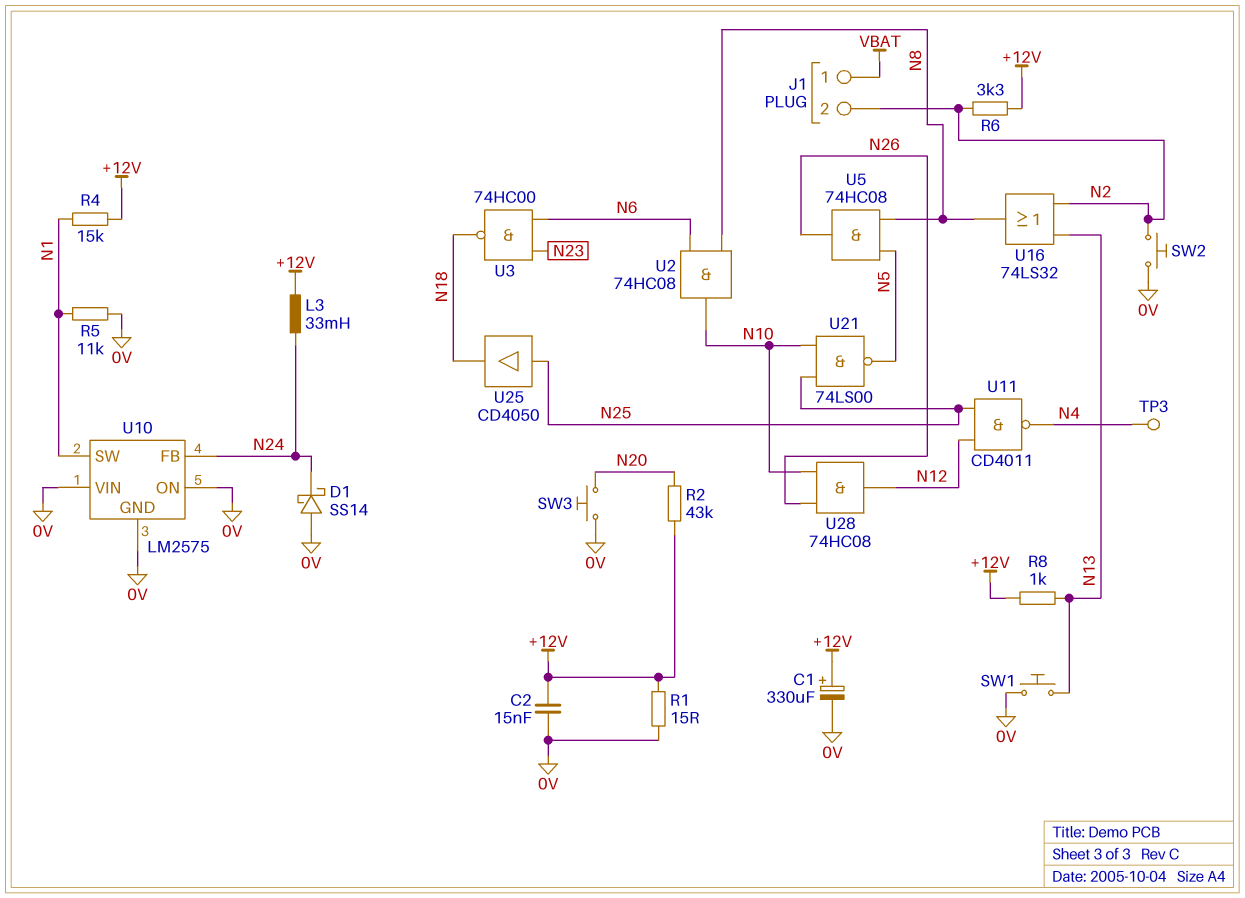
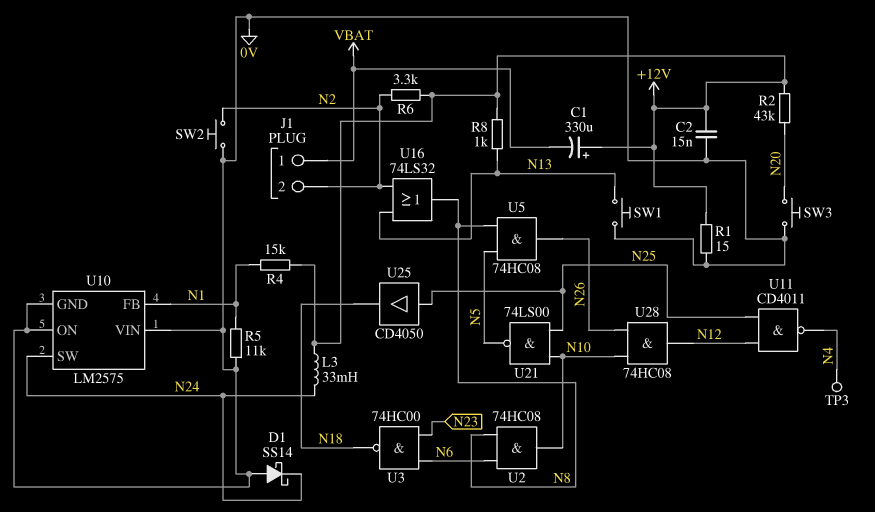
C1: 330uF (plus +12V, minus 0V) -> 330uF (plus +12V, minus VBAT)
U10 pin FB: N24 -> N1
U10 pin SW: N1 -> N24

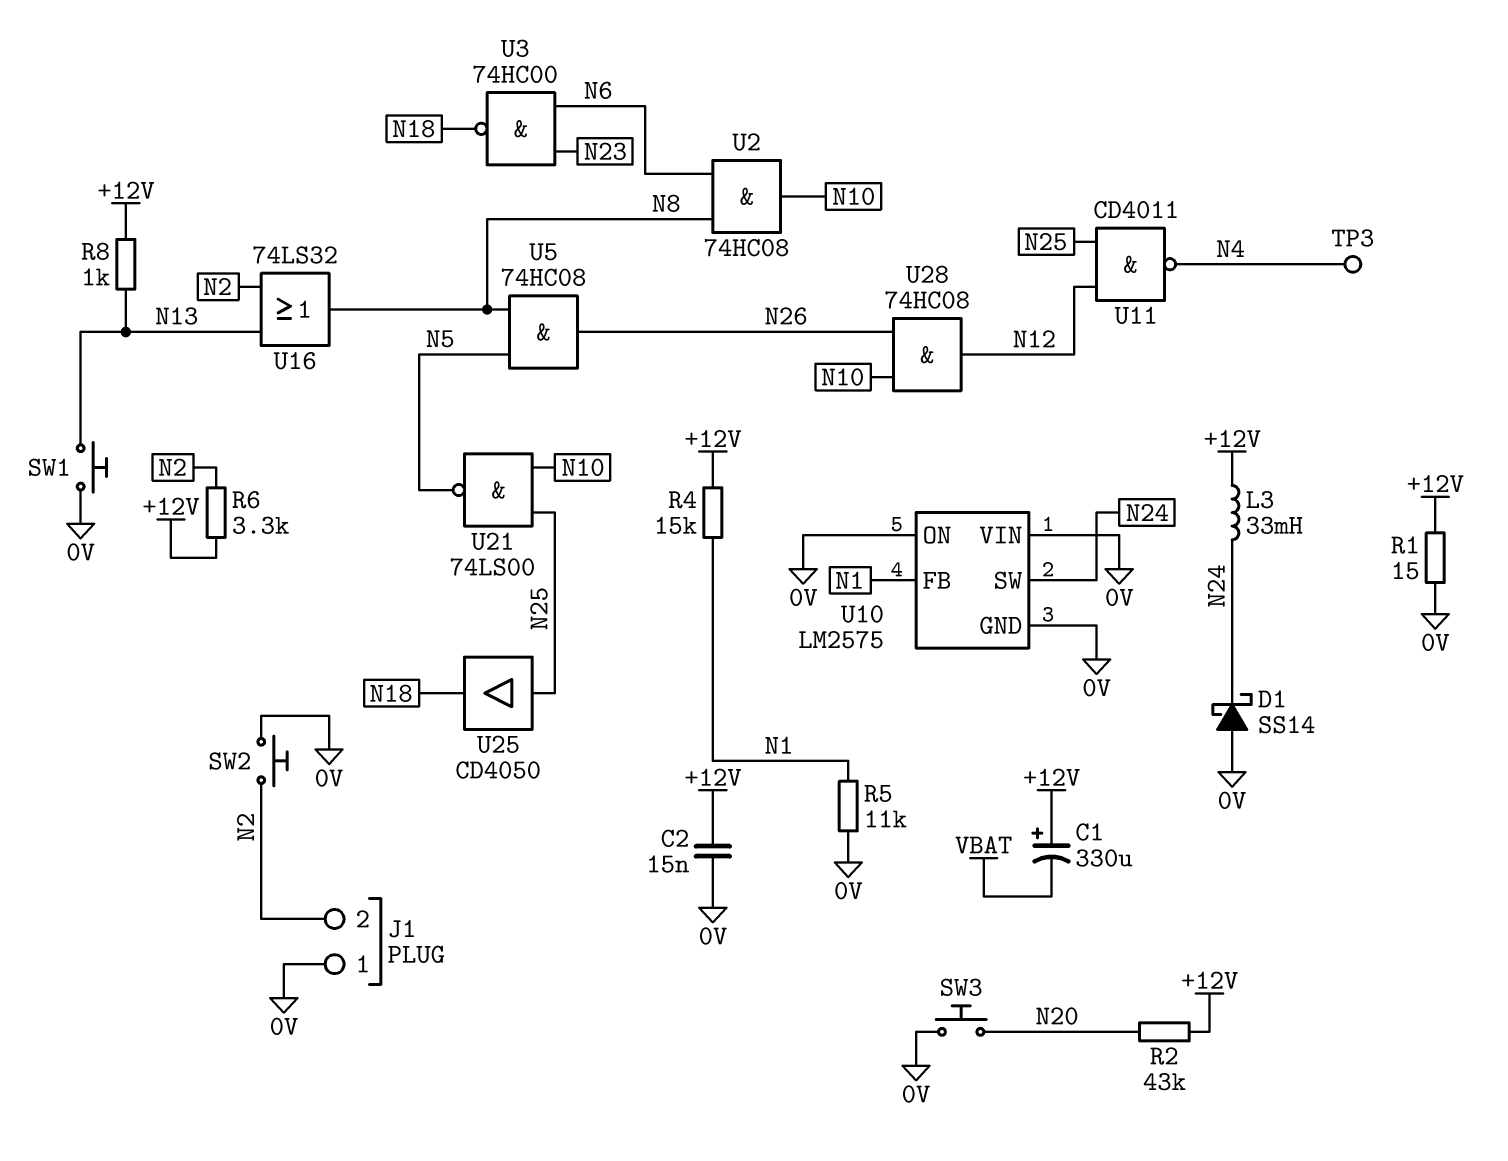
J1 pin 1: VBAT -> 0V

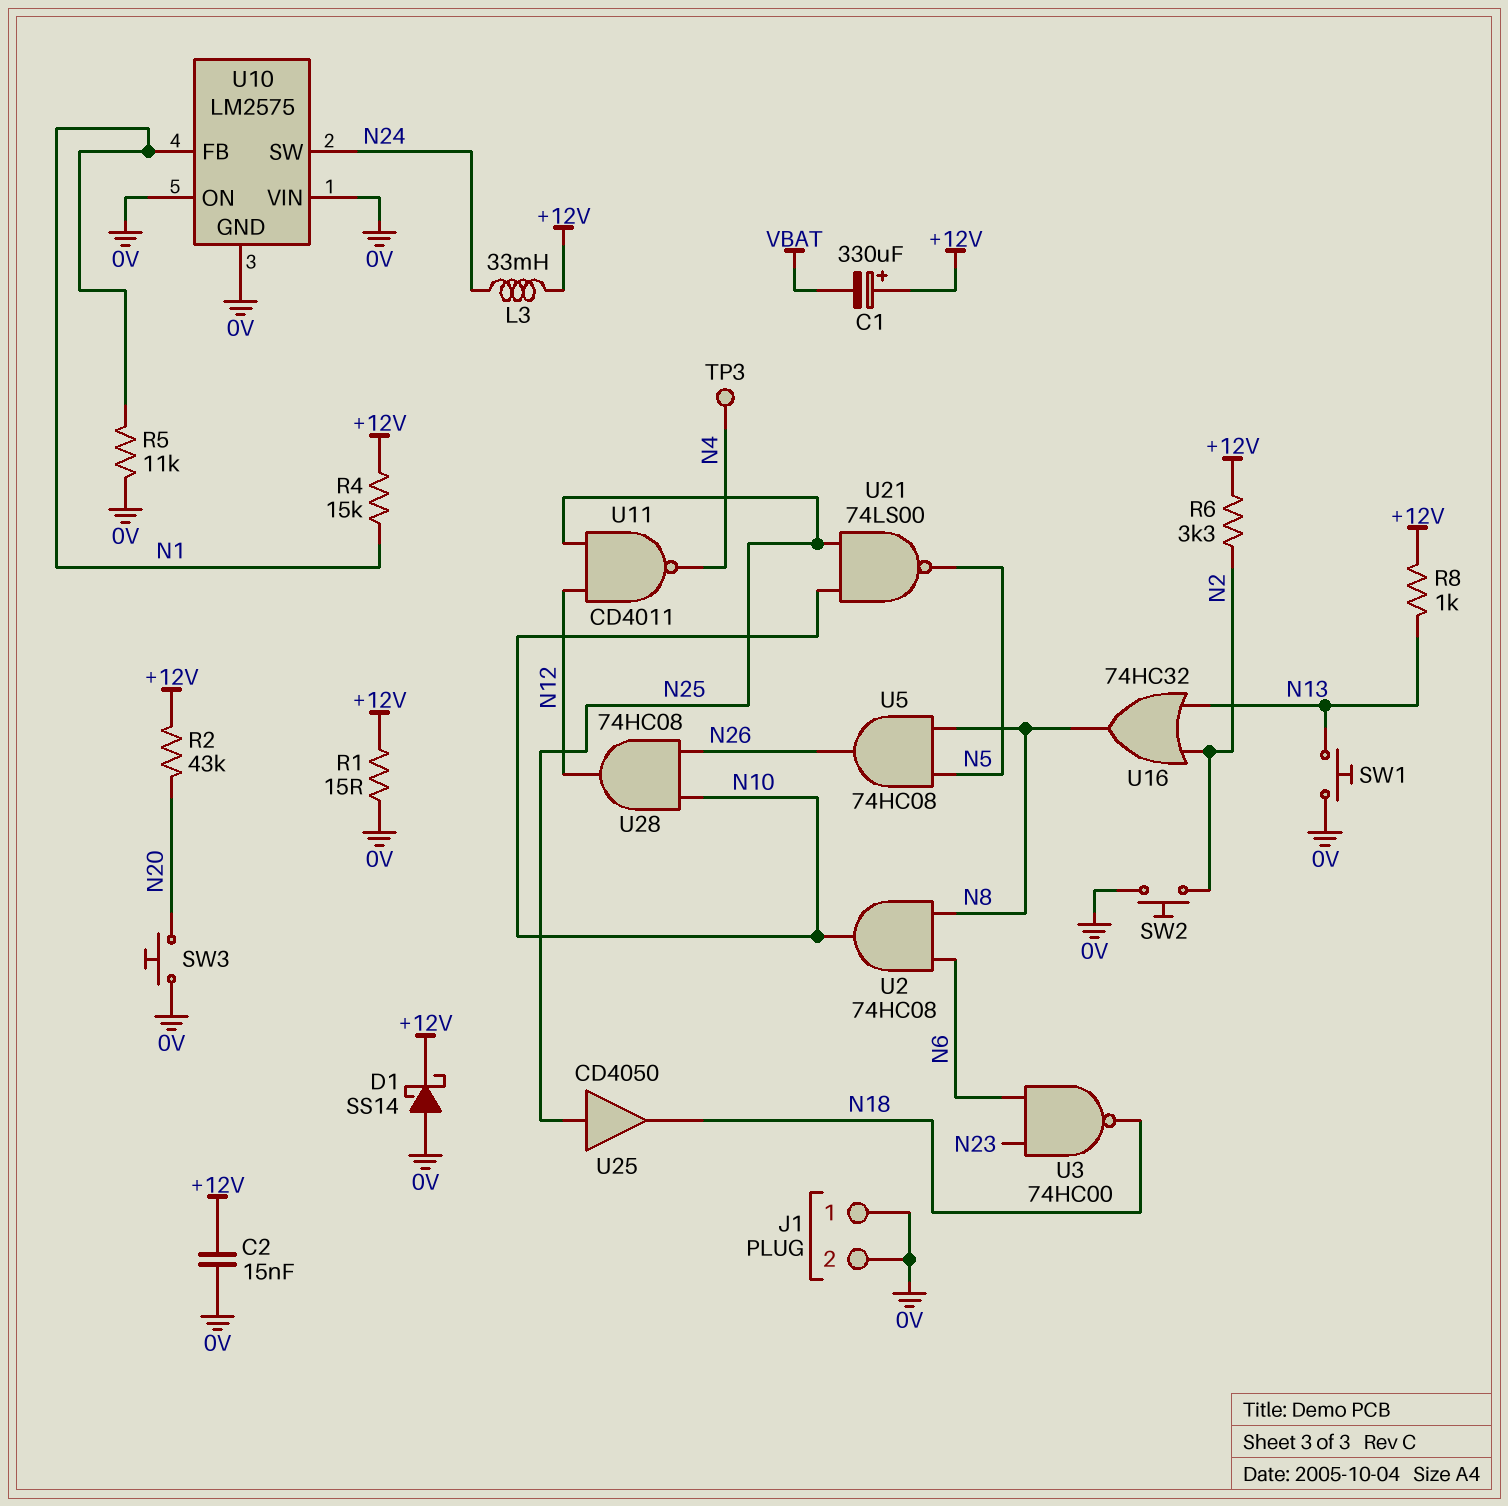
D1: schottky SS14 (A 0V, K N24) -> schottky SS14 (A 0V, K +12V)
J1 pin 2: N2 -> 0V
U16: OR 74LS32 (in N2, in N13, out N8) -> OR 74HC32 (in N2, in N13, out N8)

